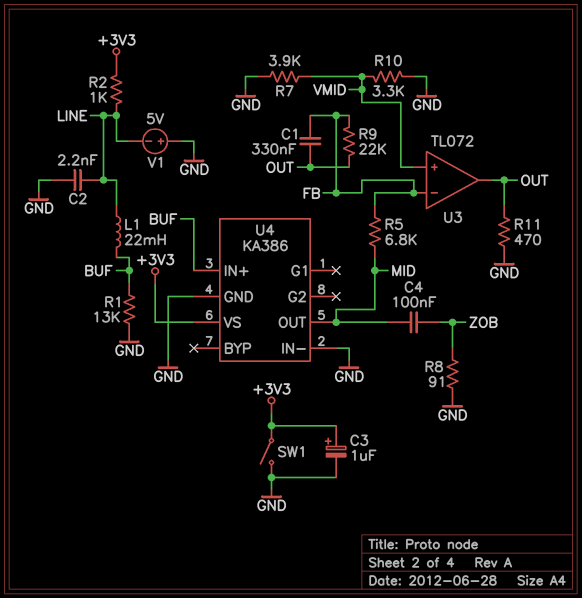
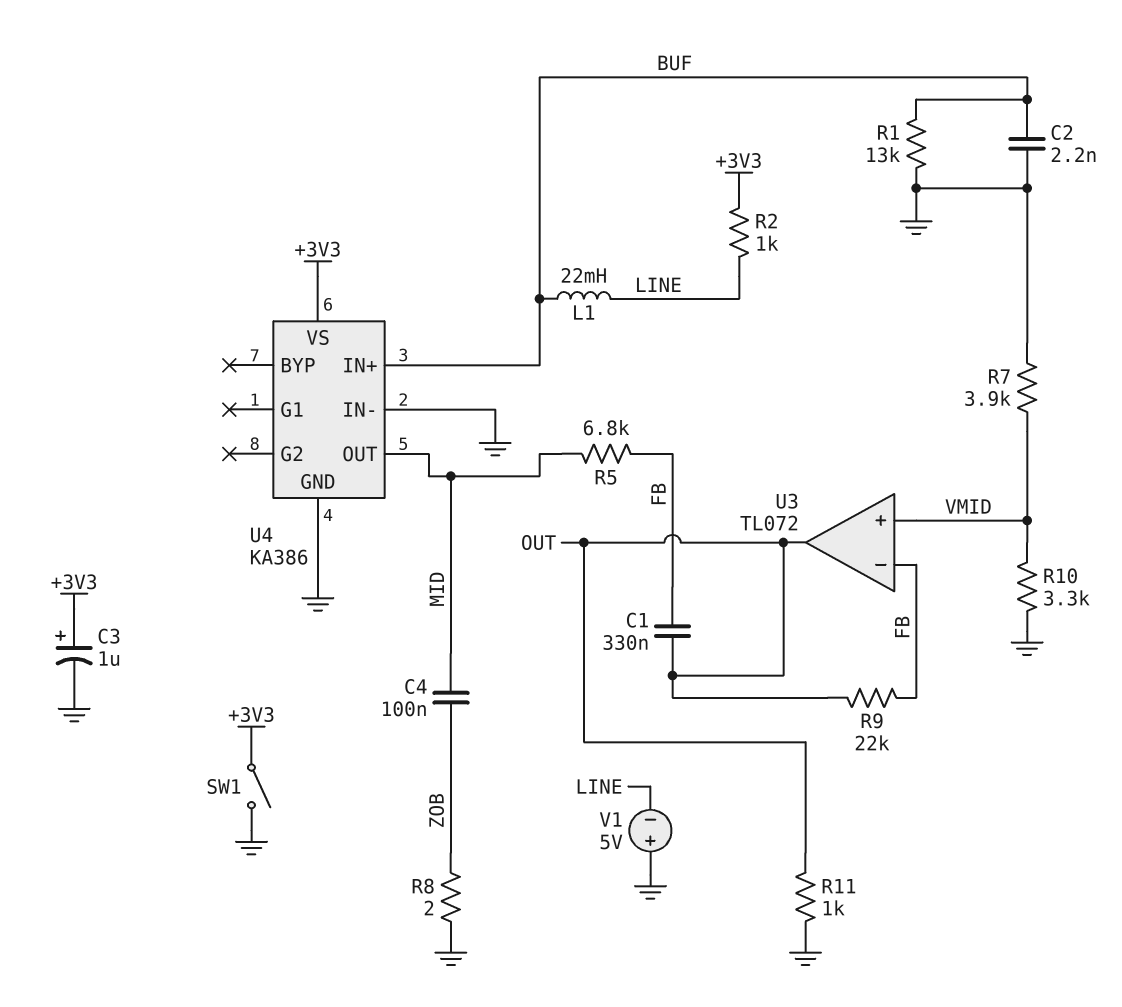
C2: 2.2nF (GND, LINE) -> 2.2nF (BUF, GND)
R8: 91 (GND, ZOB) -> 2 (GND, ZOB)
R11: 470 (GND, OUT) -> 1k (GND, OUT)

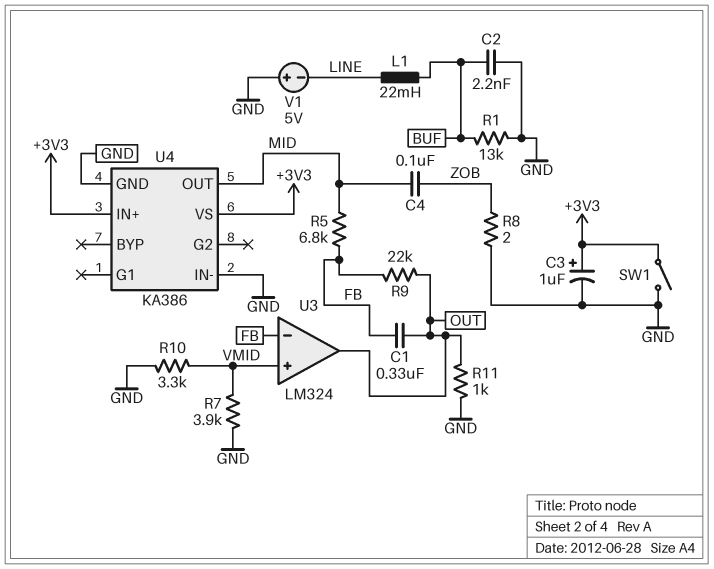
R2: 1k (+3V3, LINE) -> none
U3: TL072 -> LM324
U4 pin IN+: BUF -> +3V3

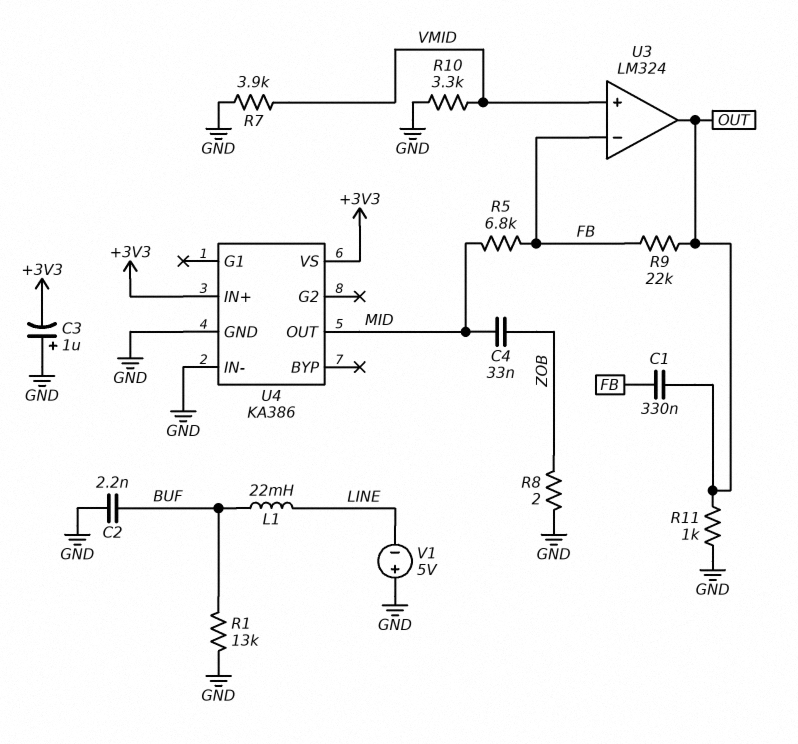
C3: 1uF (plus +3V3, minus GND) -> 1uF (plus GND, minus +3V3)
C4: 100nF (MID, ZOB) -> 33nF (MID, ZOB)
SW1: switch (+3V3, GND) -> none

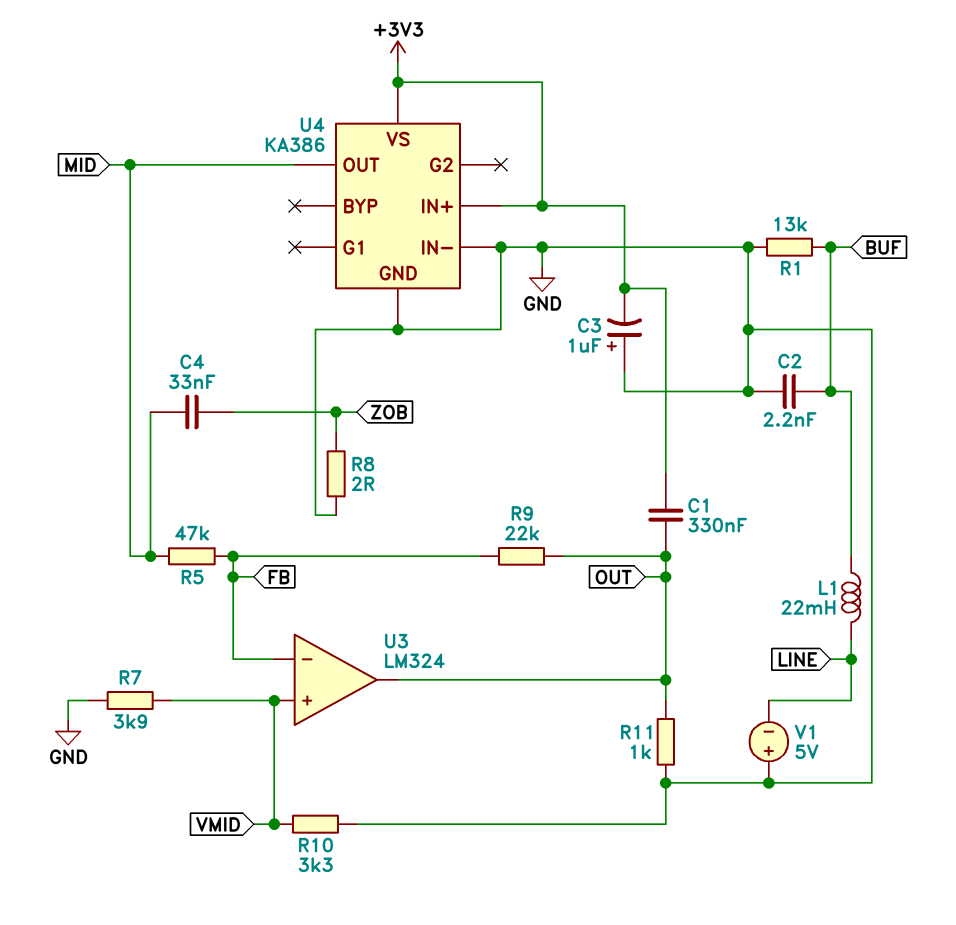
C1: 330nF (FB, OUT) -> 330nF (+3V3, OUT)
R5: 6.8k (FB, MID) -> 47k (FB, MID)

